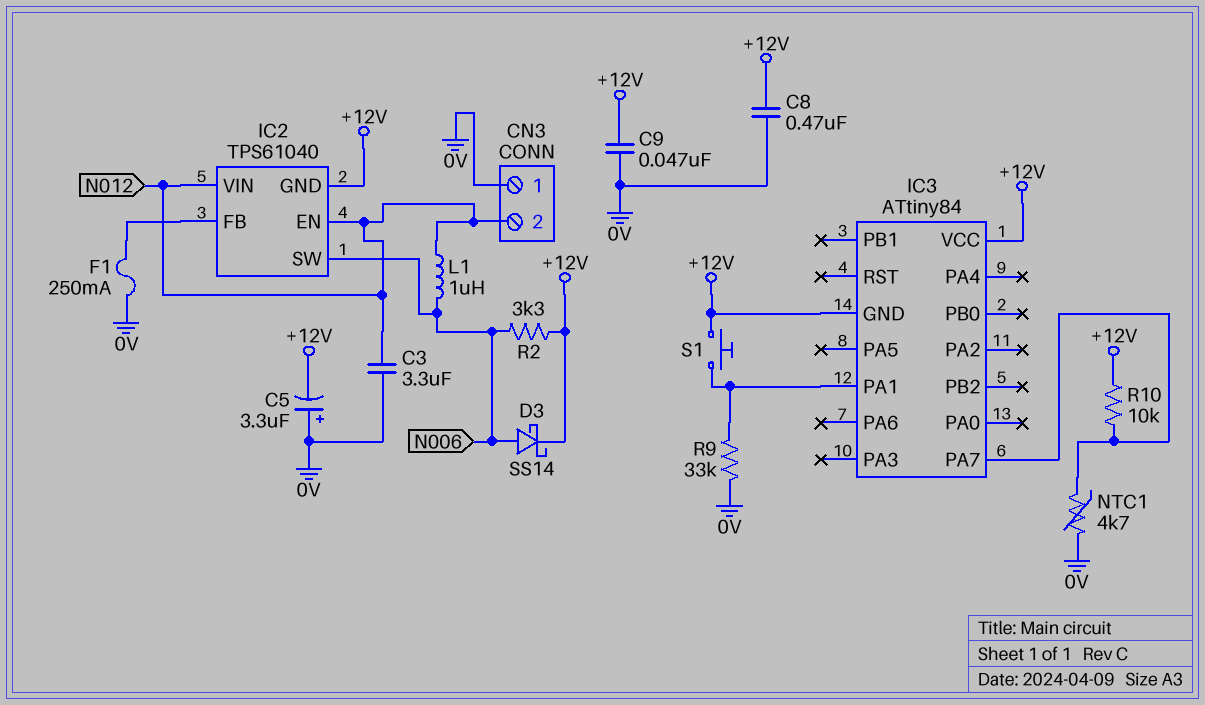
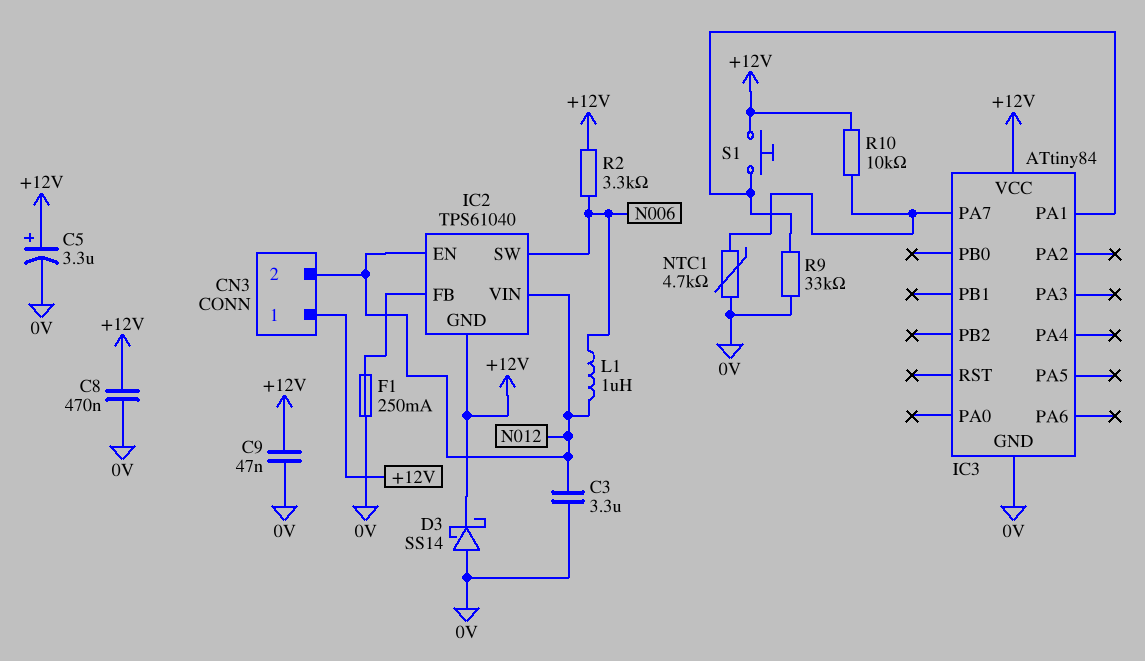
C5: 3.3uF (plus 0V, minus +12V) -> 3.3uF (plus +12V, minus 0V)
CN3 pin 1: 0V -> +12V
D3: schottky SS14 (A N006, K +12V) -> schottky SS14 (A 0V, K +12V)
IC3 pin GND: +12V -> 0V

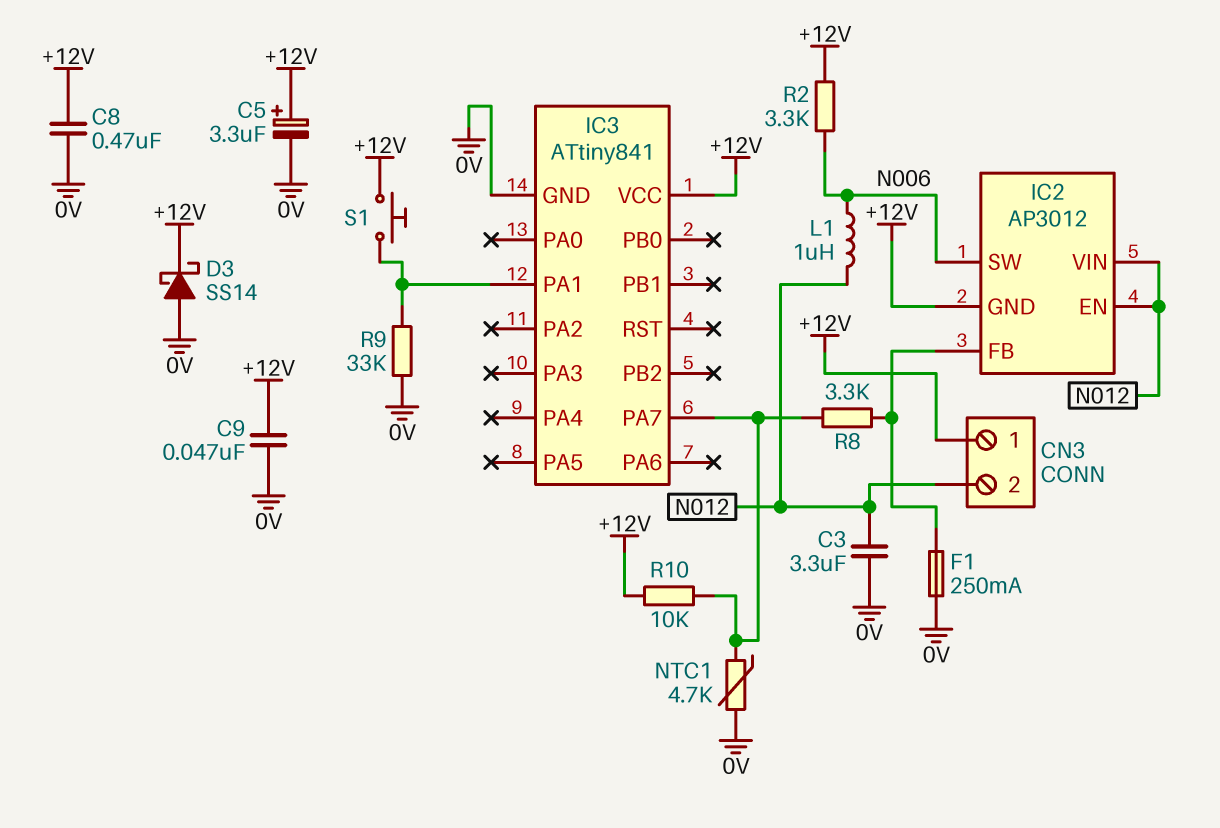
IC2: TPS61040 -> AP3012
IC3: ATtiny84 -> ATtiny841
R8: none -> 3.3k (IC2/FB, IC3/PA7)

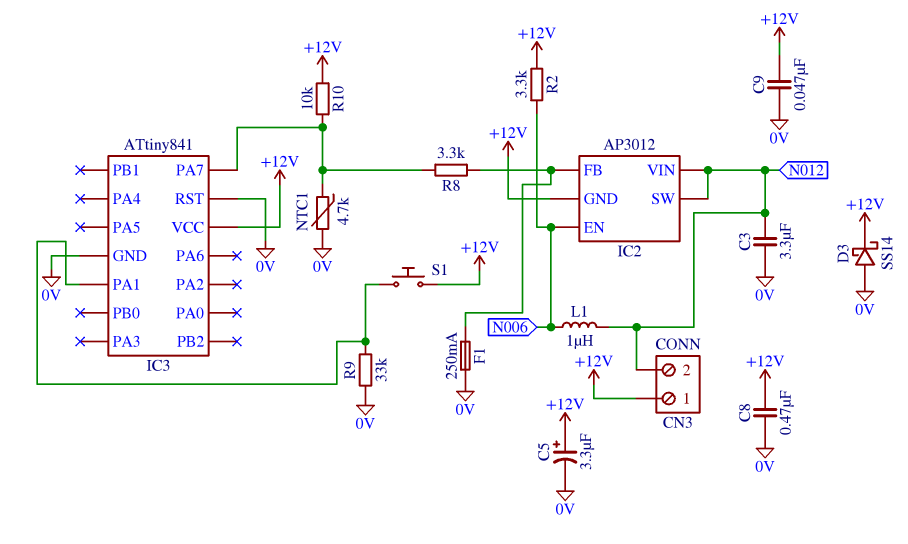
IC2 pin EN: N012 -> N006
IC2 pin SW: N006 -> N012
IC3 pin RST: none -> 0V

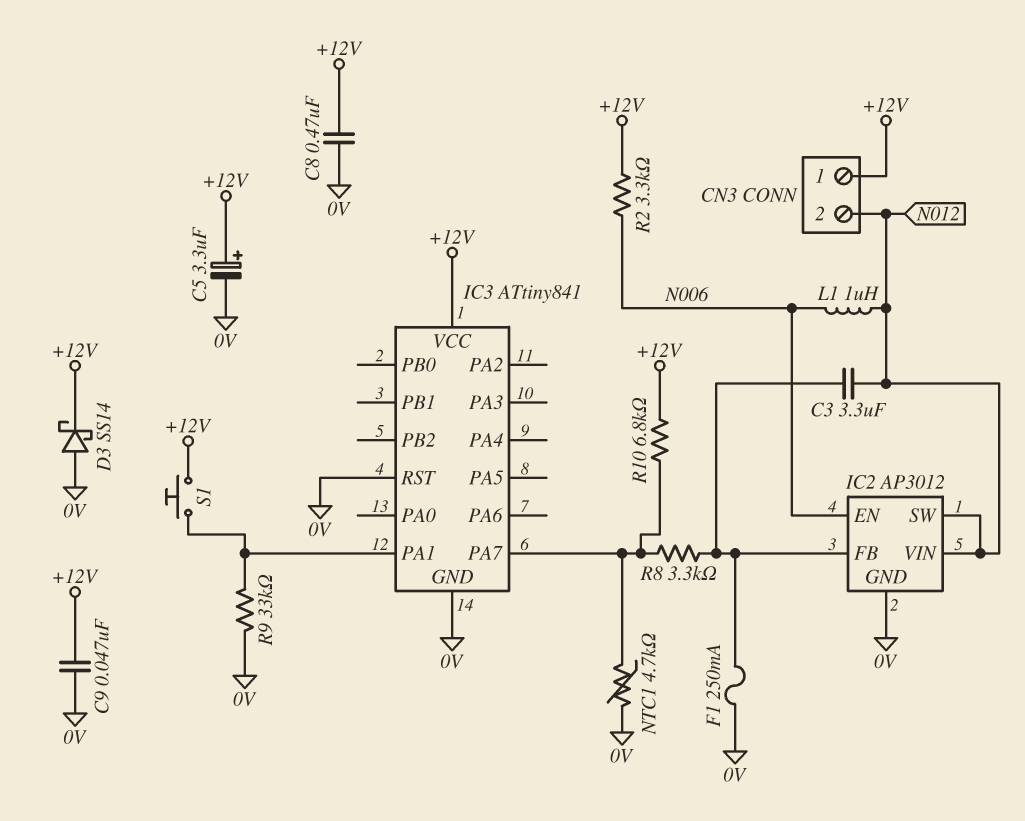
C3: 3.3uF (0V, N012) -> 3.3uF (IC2/FB, N012)
IC2 pin GND: +12V -> 0V
R10: 10k (+12V, IC3/PA7) -> 6.8k (+12V, IC3/PA7)

